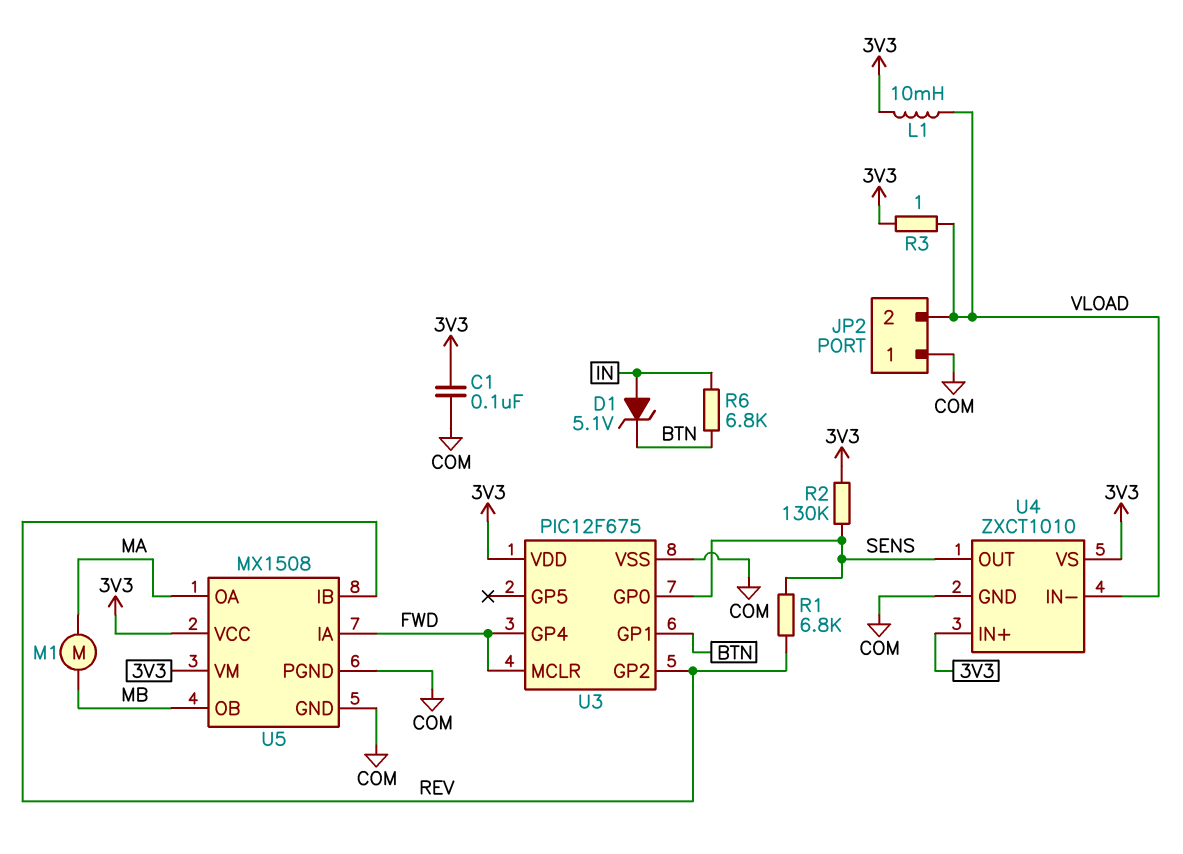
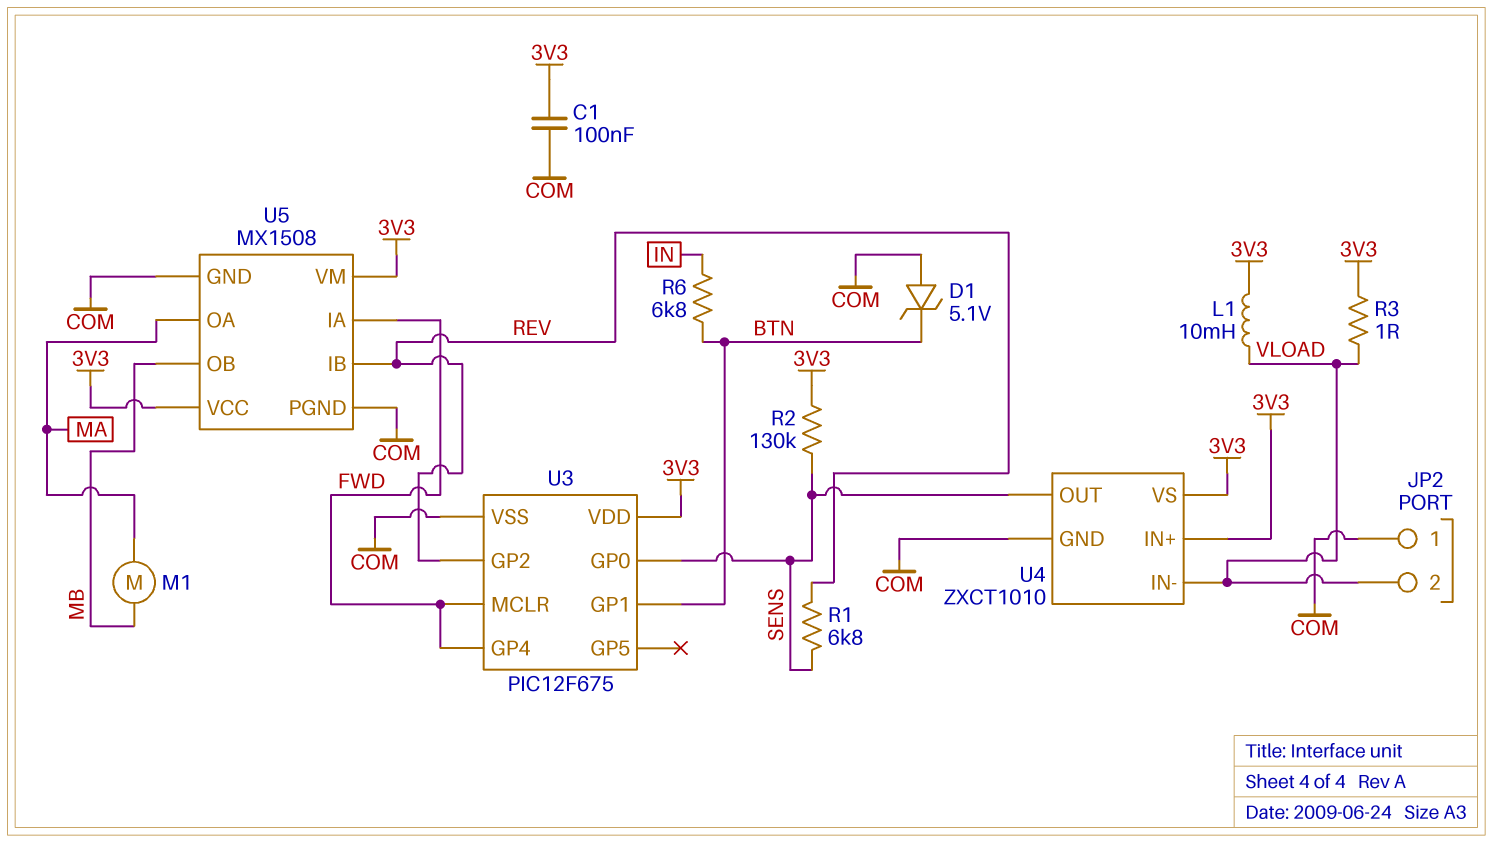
D1: zener 5.1V (A IN, K BTN) -> zener 5.1V (A COM, K BTN)

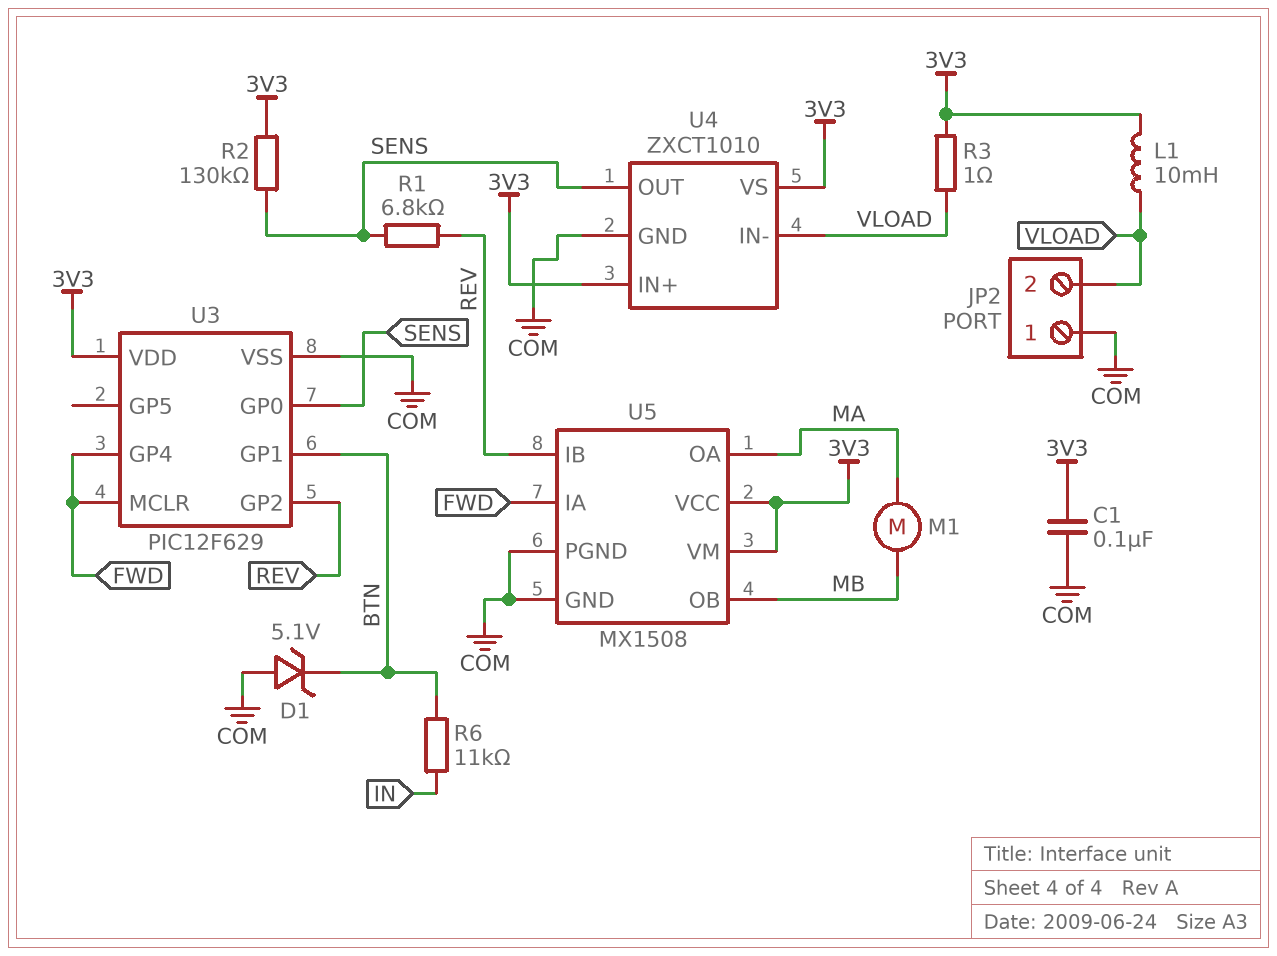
R6: 6.8k (BTN, IN) -> 11k (BTN, IN)
U3: PIC12F675 -> PIC12F629

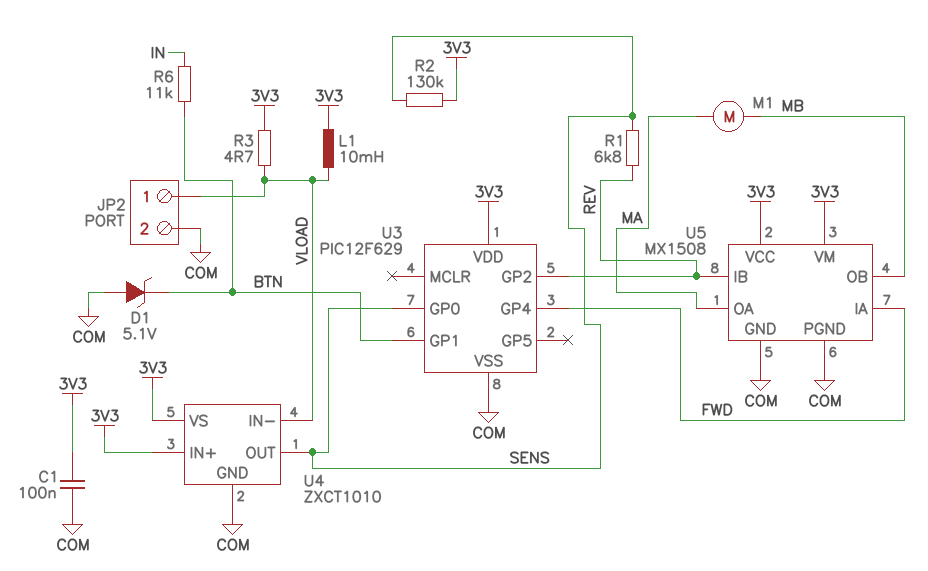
JP2 pin 1: COM -> VLOAD
JP2 pin 2: VLOAD -> COM
R3: 1 (3V3, VLOAD) -> 4.7 (3V3, VLOAD)
U3 pin MCLR: FWD -> none

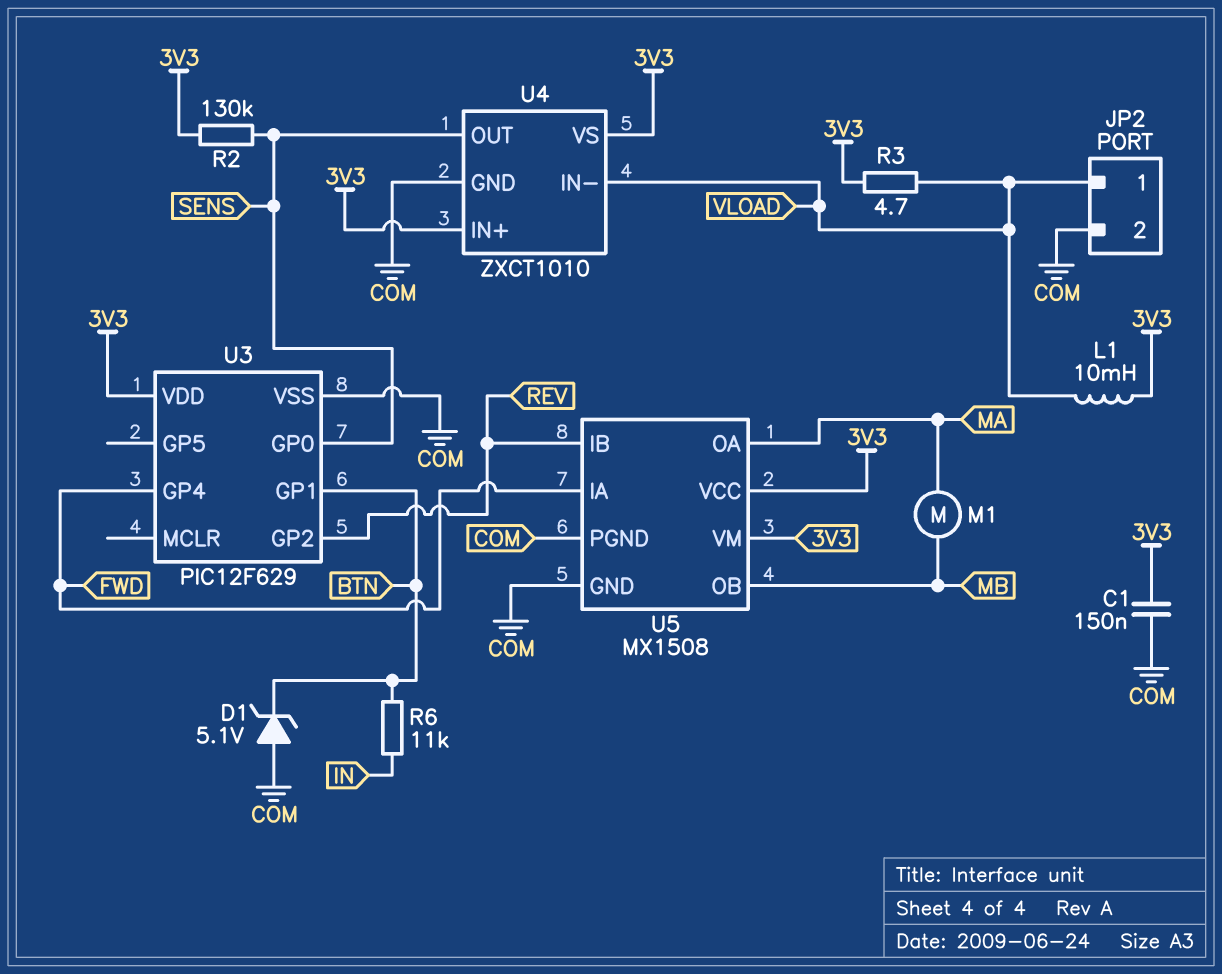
C1: 100nF (3V3, COM) -> 150nF (3V3, COM)
R1: 6.8k (REV, SENS) -> none

